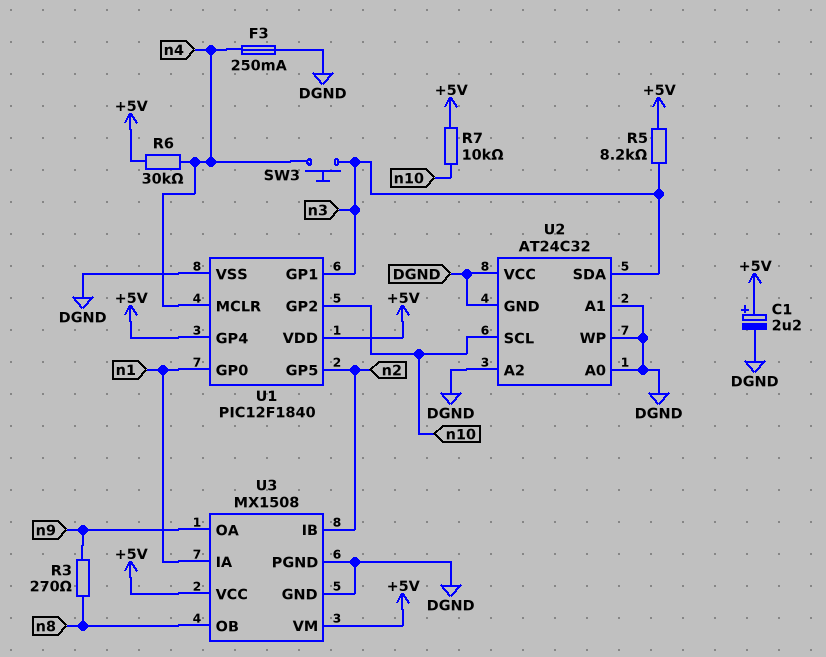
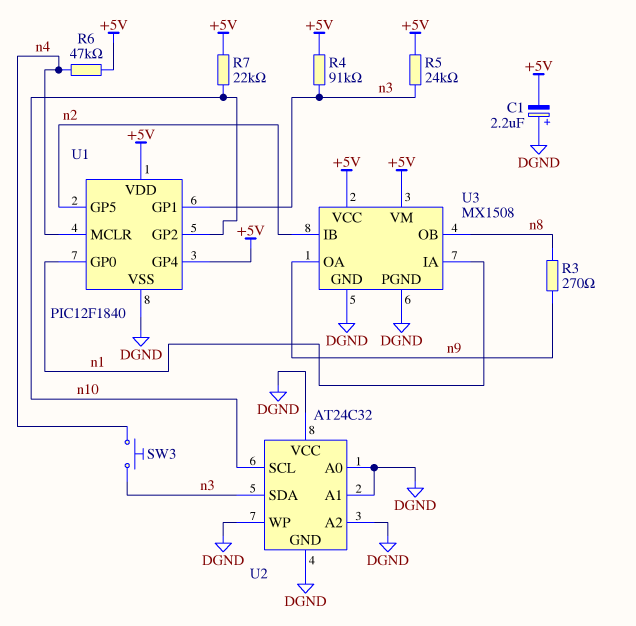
C1: 2.2uF (plus +5V, minus DGND) -> 2.2uF (plus DGND, minus +5V)
F3: 250mA (DGND, n4) -> none
R4: none -> 91k (+5V, n3)
R5: 8.2k (+5V, n3) -> 24k (+5V, n3)
R6: 30k (+5V, n4) -> 47k (+5V, n4)
R7: 10k (+5V, n10) -> 22k (+5V, n10)

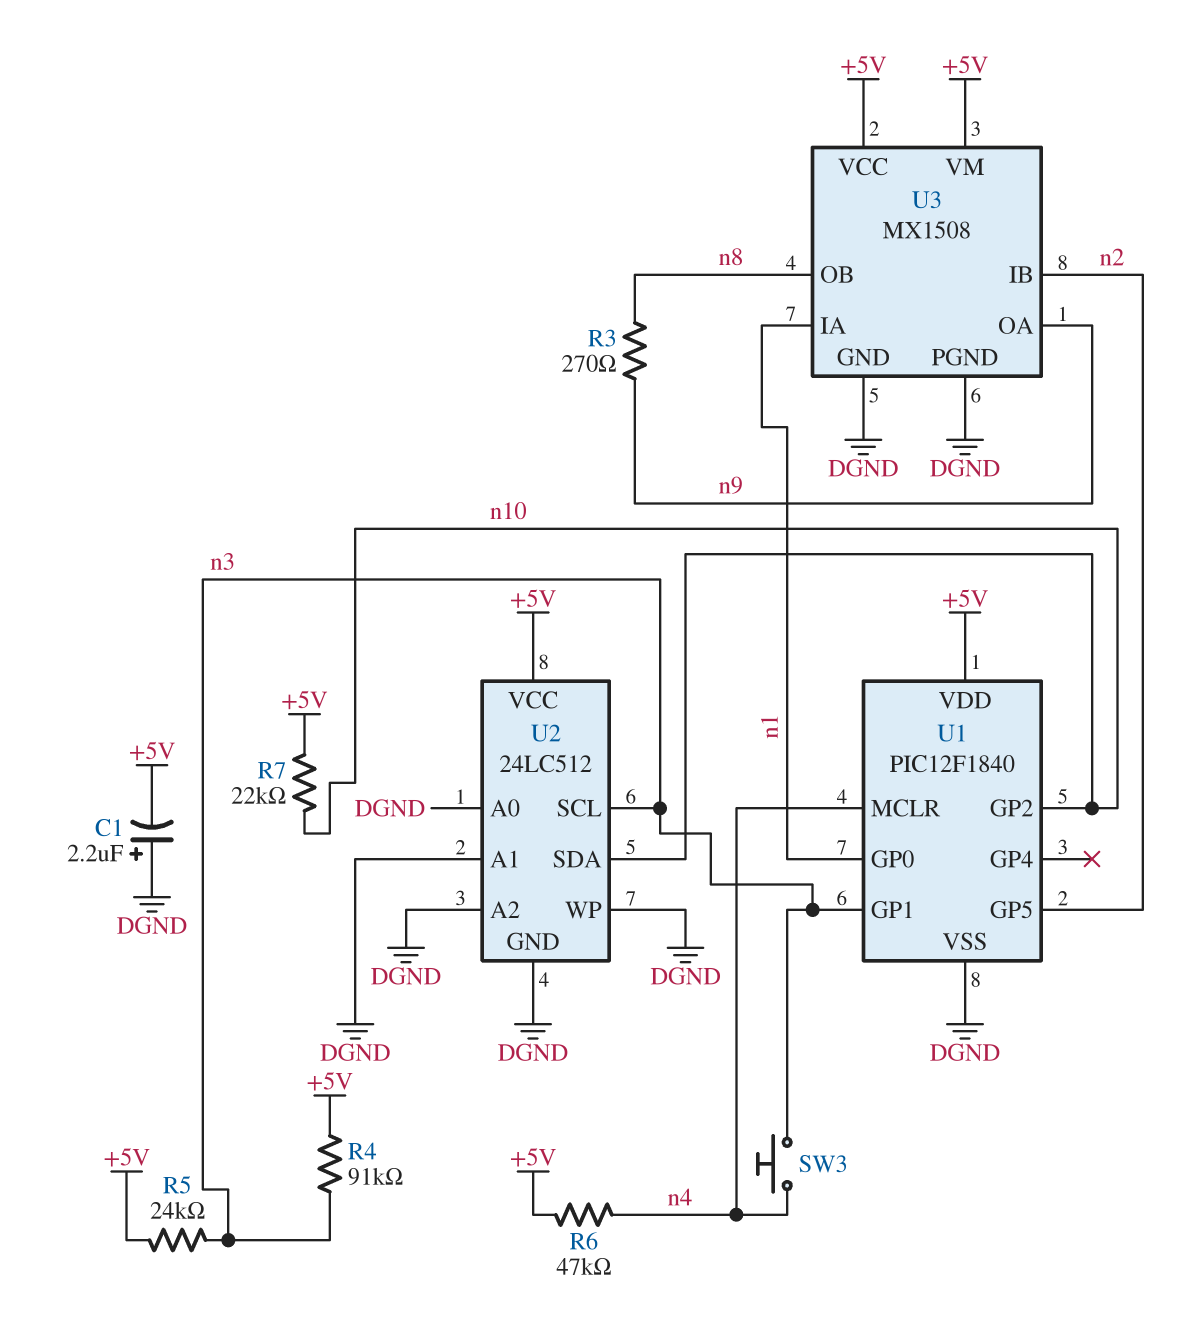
U1 pin GP4: +5V -> none
U2: AT24C32 -> 24LC512
U2 pin SCL: n10 -> n3
U2 pin SDA: n3 -> n10
U2 pin VCC: DGND -> +5V

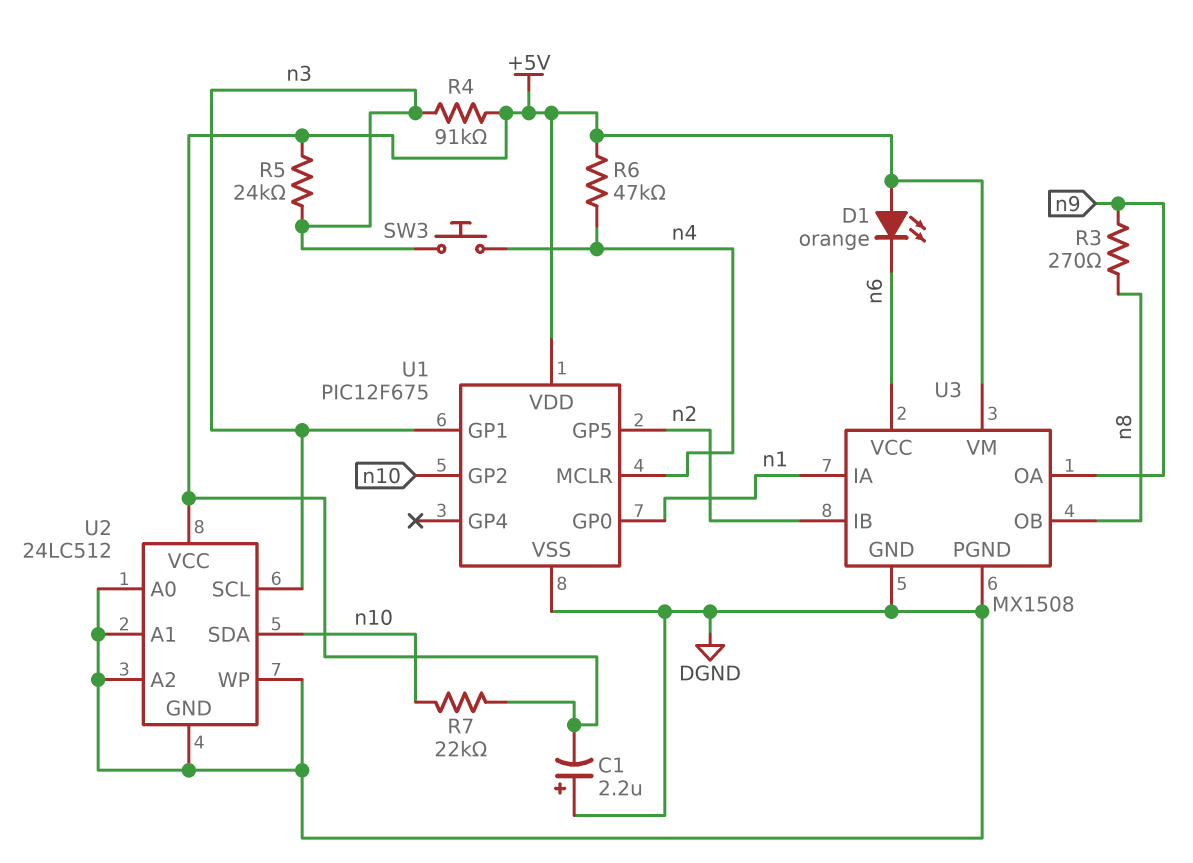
D1: none -> LED orange (A +5V, K n6)
U1: PIC12F1840 -> PIC12F675
U3 pin VCC: +5V -> n6

